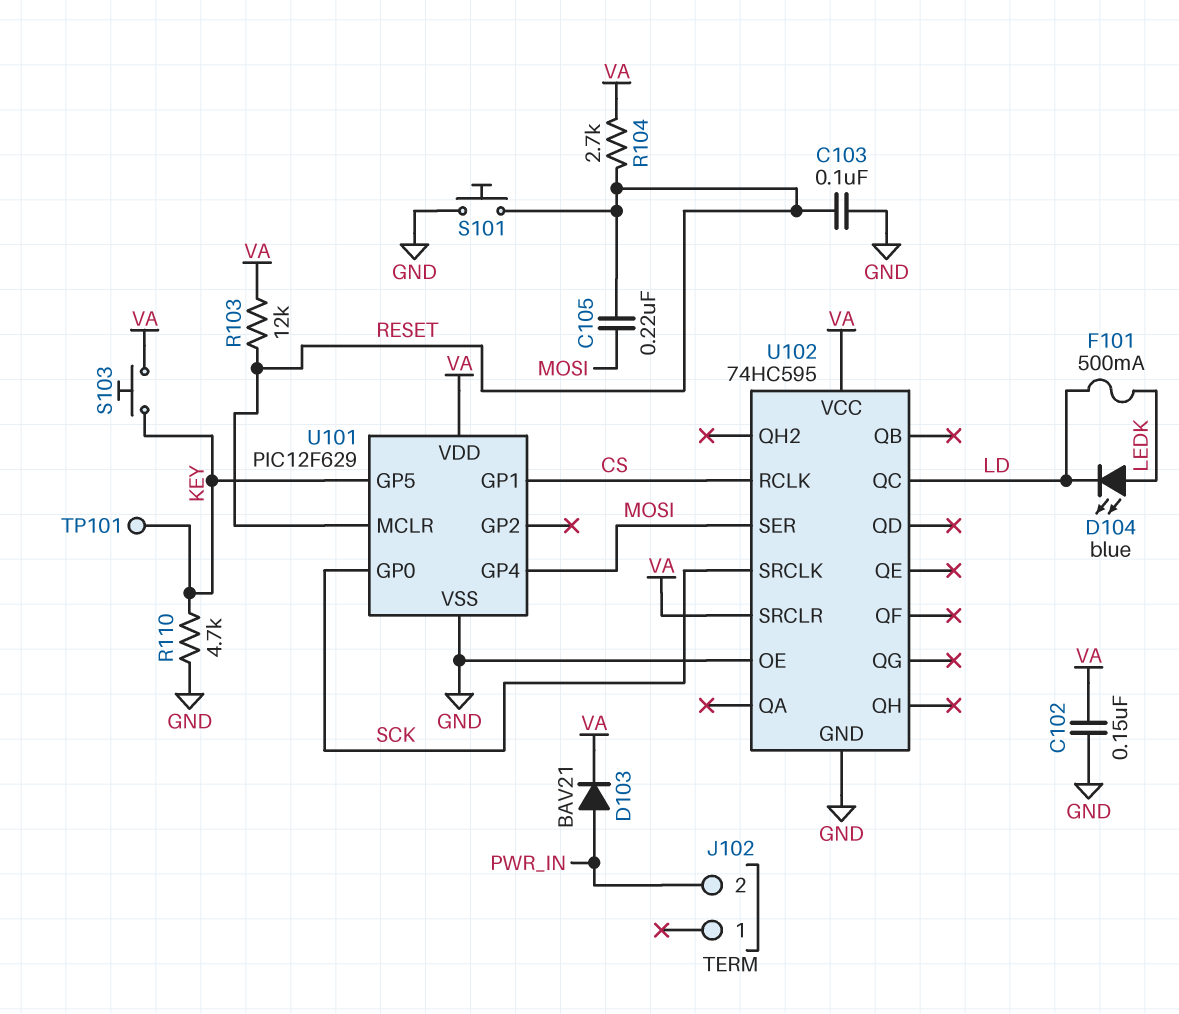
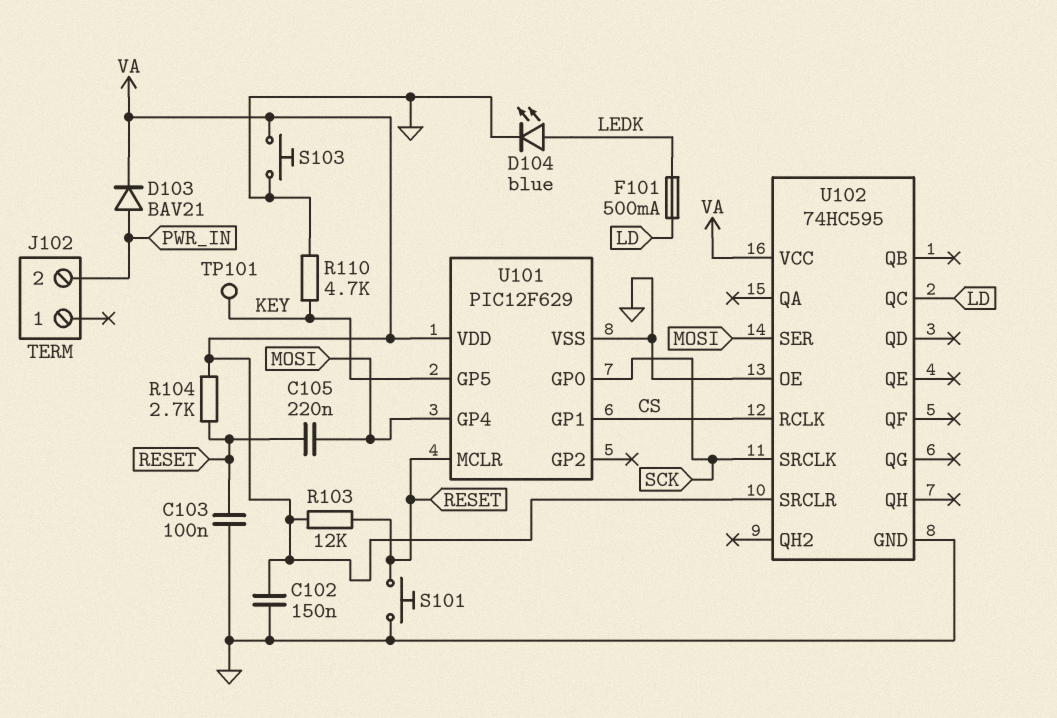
D104: LED blue (A LEDK, K LD) -> LED blue (A LEDK, K GND)
S103: button (KEY, VA) -> button (GND, VA)

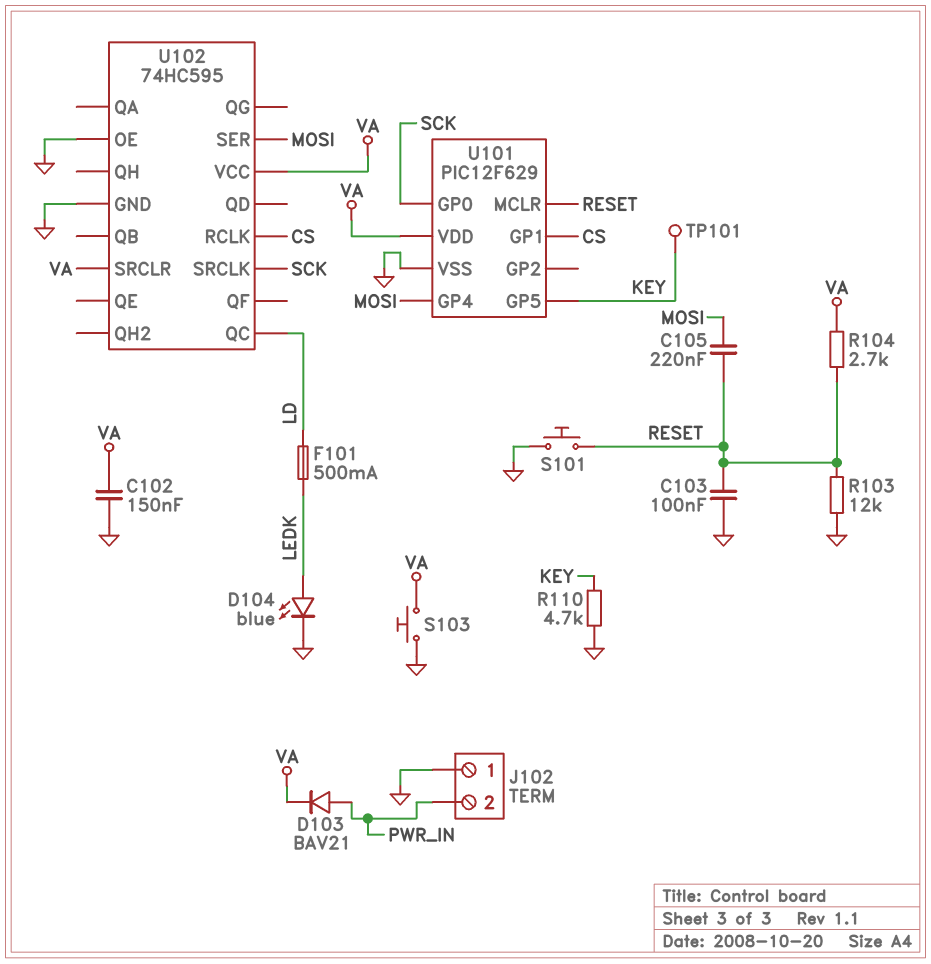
J102 pin 1: none -> GND
R103: 12k (RESET, VA) -> 12k (GND, RESET)

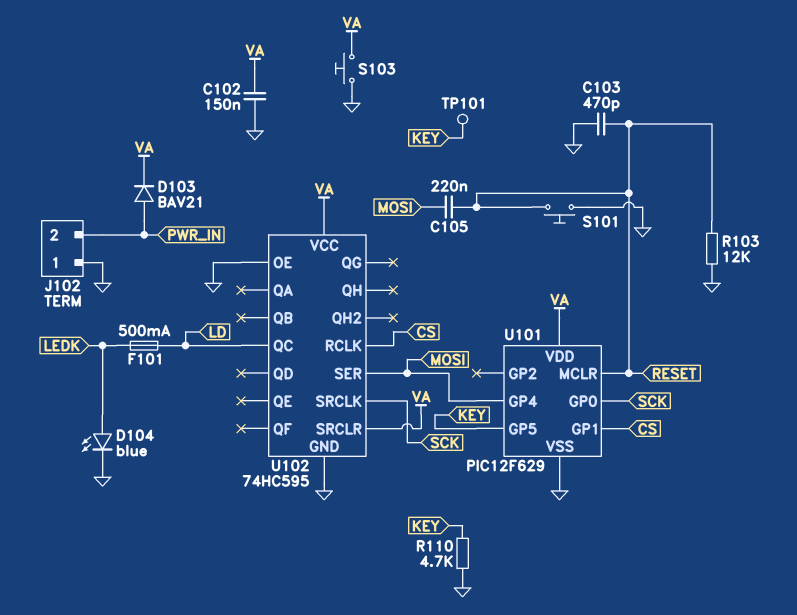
C103: 100nF (GND, RESET) -> 470pF (GND, RESET)
R104: 2.7k (RESET, VA) -> none

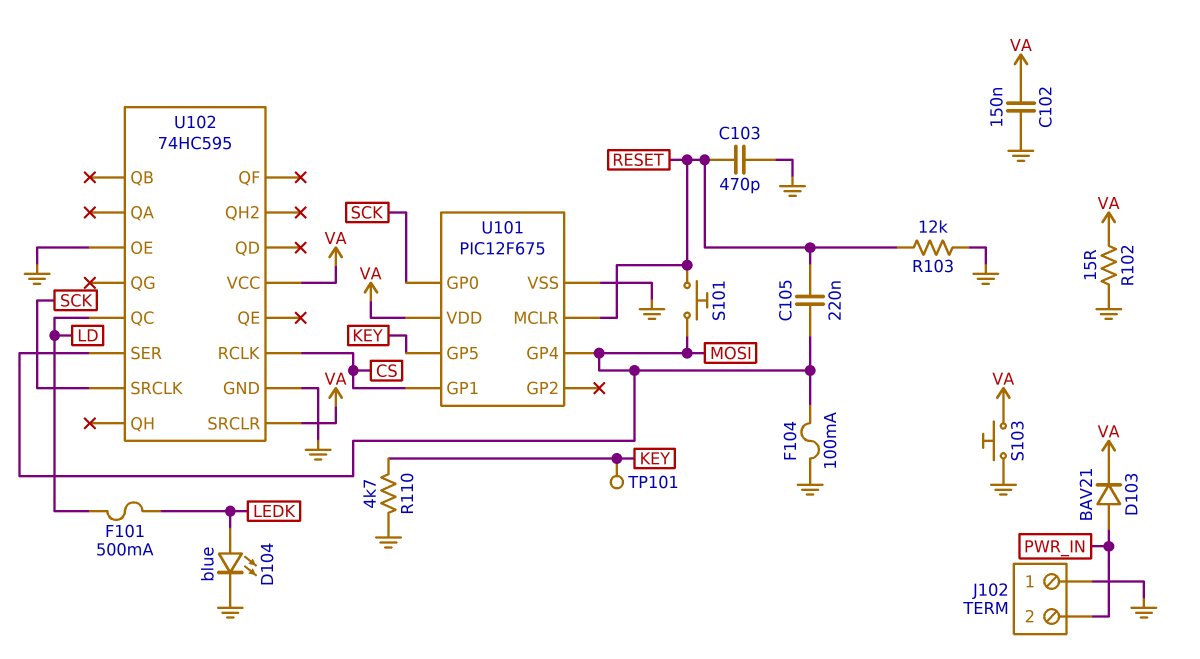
F104: none -> 100mA (GND, MOSI)
R102: none -> 15 (GND, VA)
S101: button (GND, RESET) -> button (MOSI, RESET)
U101: PIC12F629 -> PIC12F675

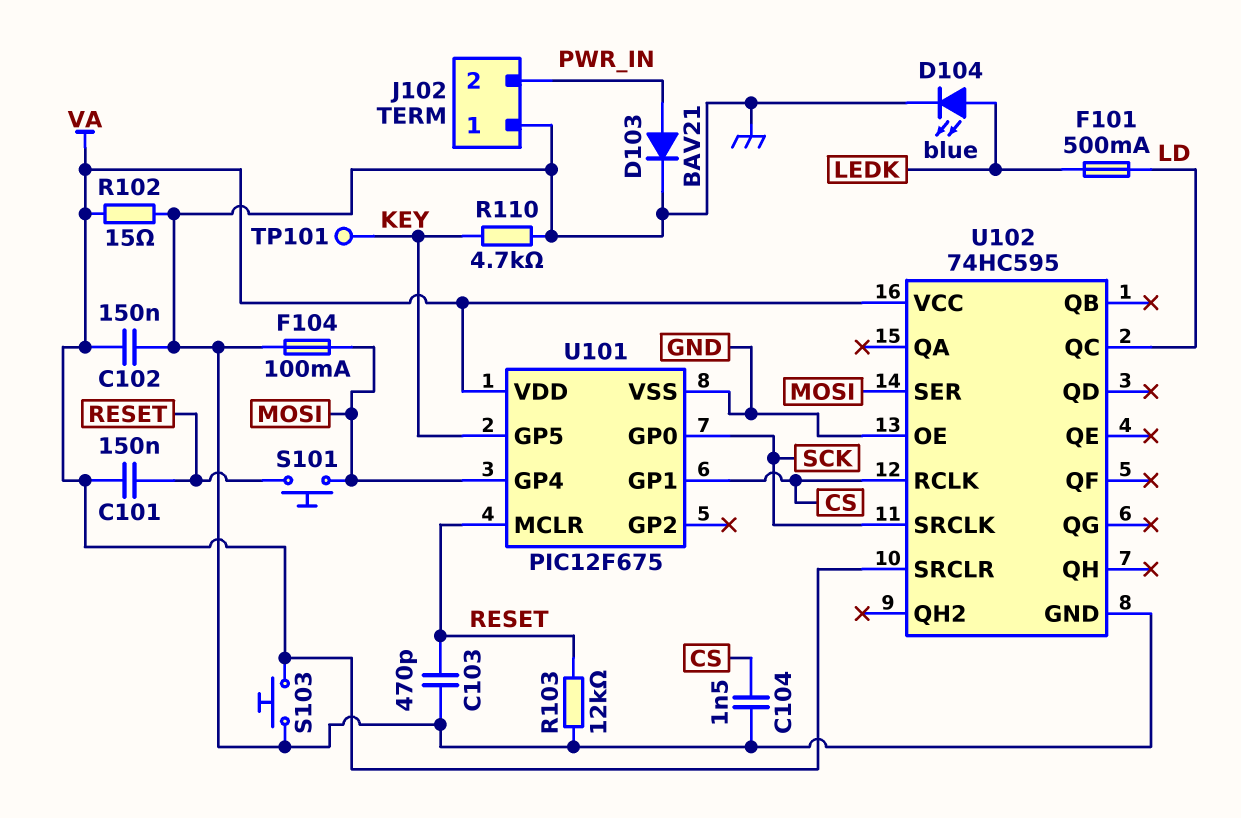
C101: none -> 150nF (RESET, VA)
C104: none -> 1.5nF (CS, GND)
C105: 220nF (MOSI, RESET) -> none
D103: diode BAV21 (A PWR_IN, K VA) -> diode BAV21 (A PWR_IN, K GND)

